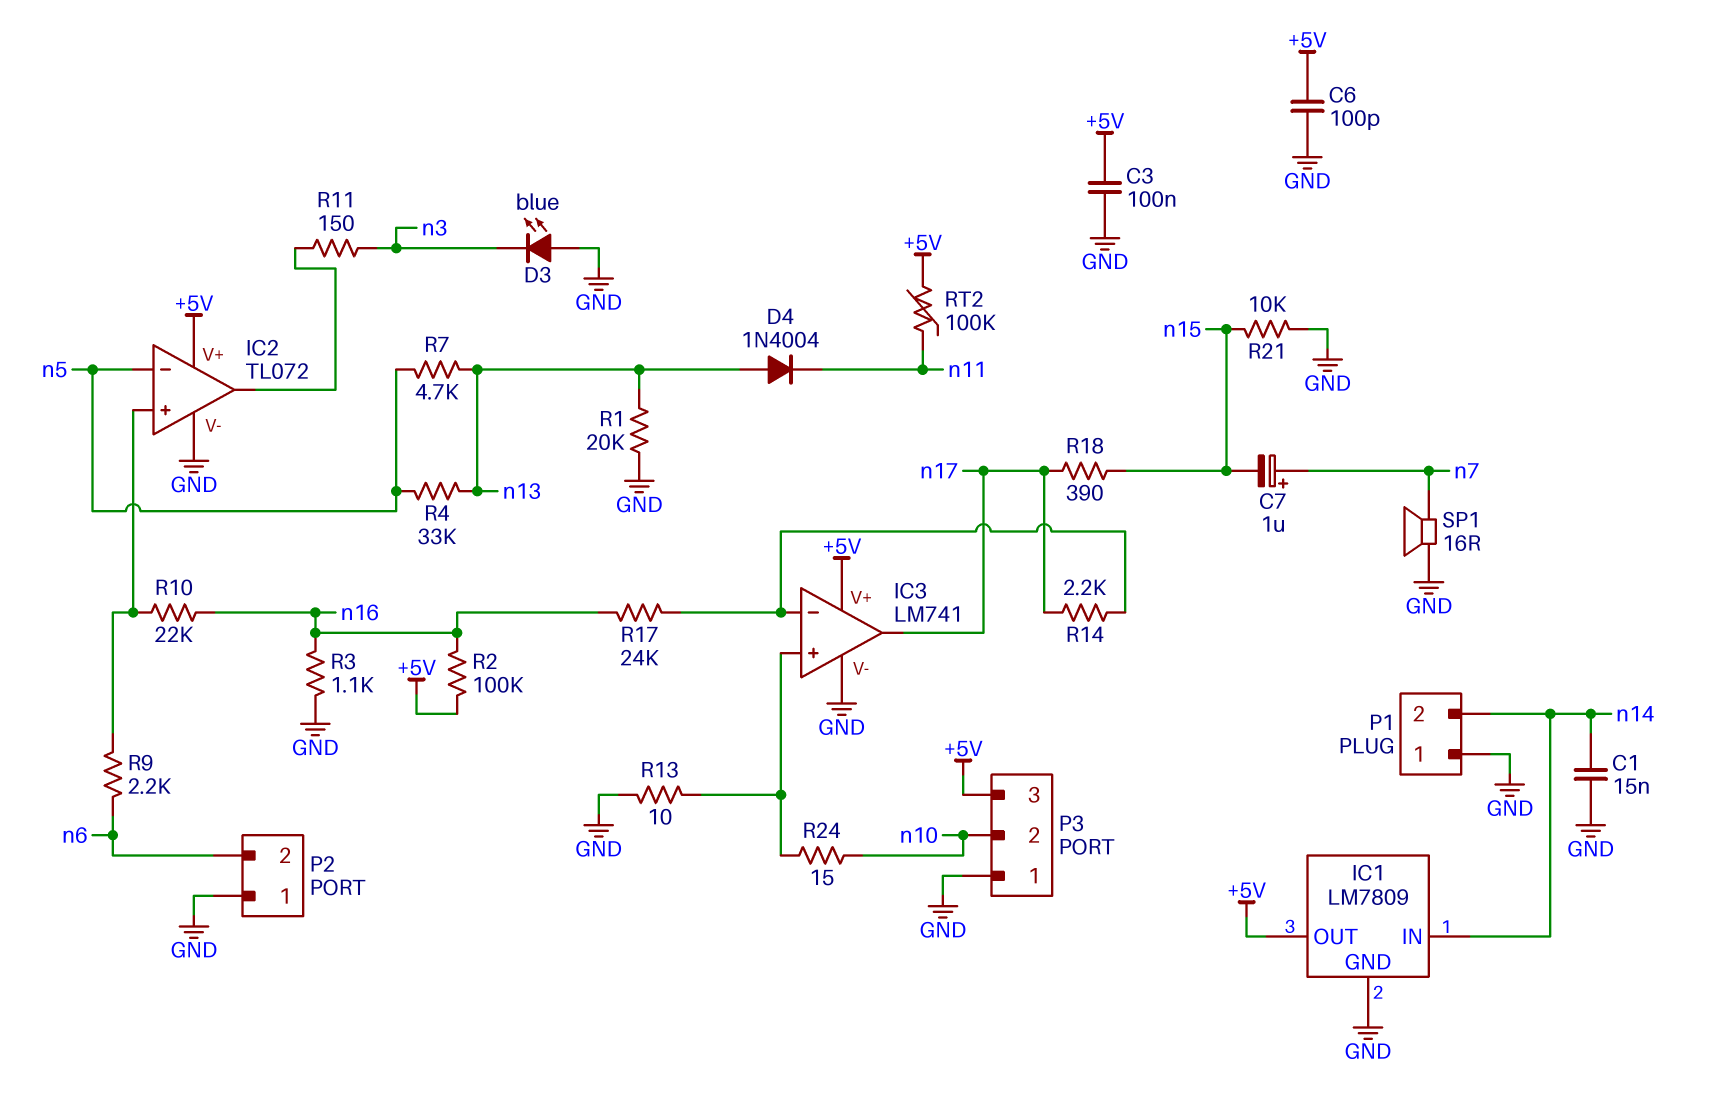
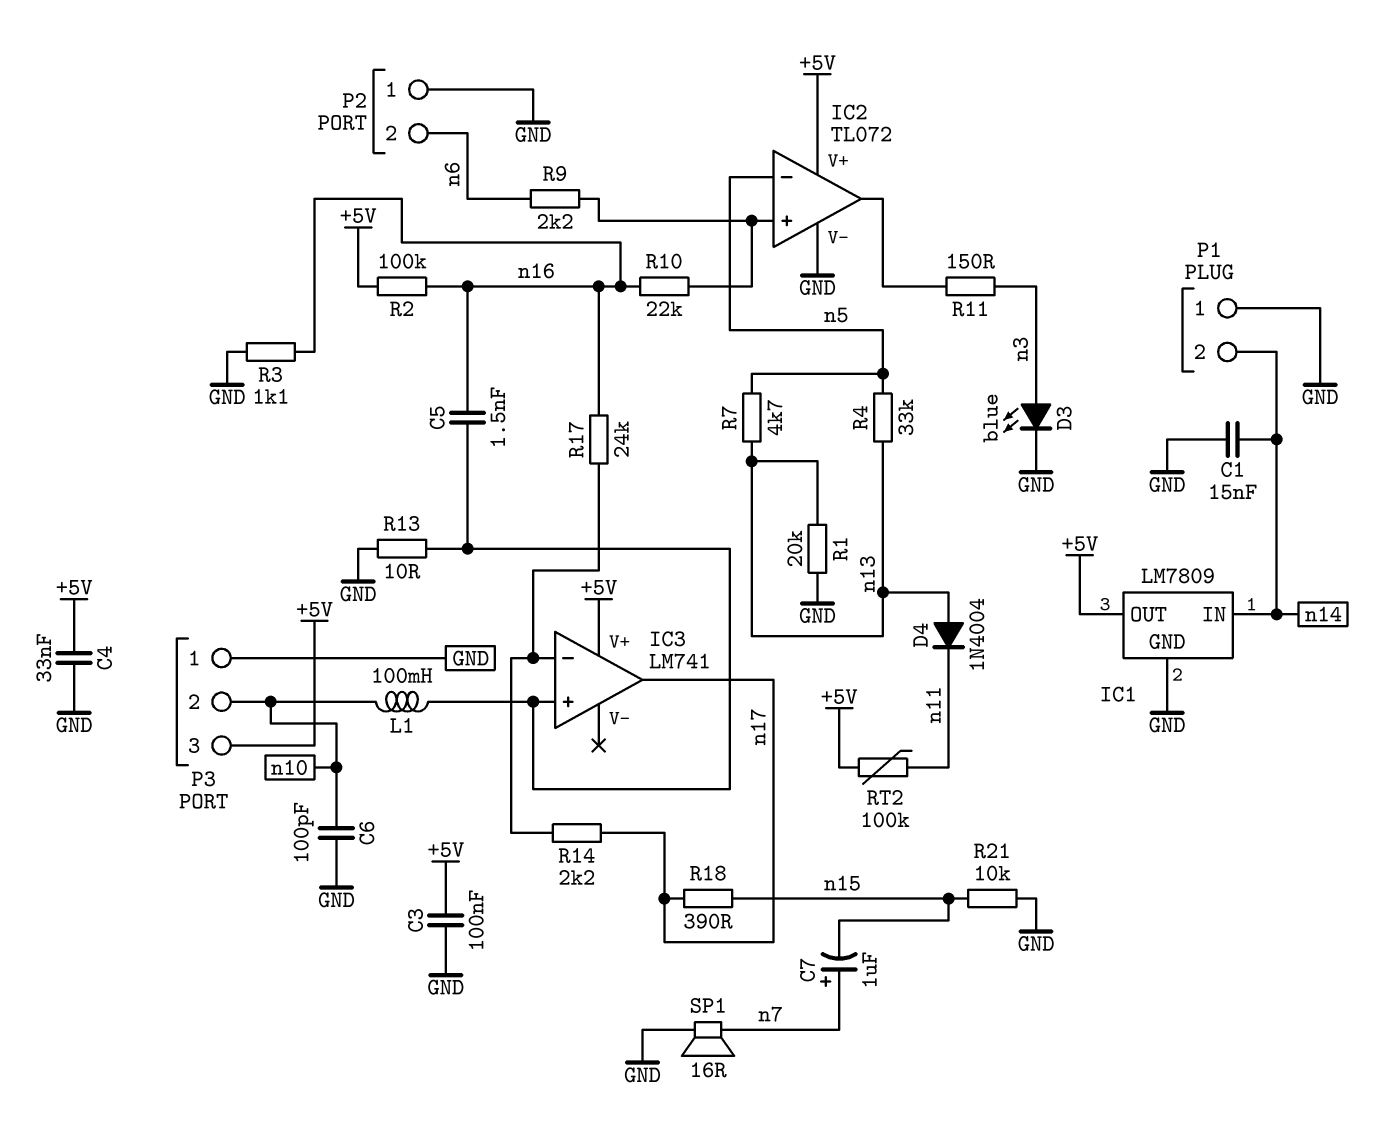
C4: none -> 33nF (+5V, GND)
C5: none -> 1.5nF (IC3/in+, n16)
C6: 100pF (+5V, GND) -> 100pF (GND, n10)
D3: LED blue (A GND, K n3) -> LED blue (A n3, K GND)
IC3 pin V-: GND -> none
L1: none -> 100mH (IC3/in+, n10)
R24: 15 (IC3/in+, n10) -> none

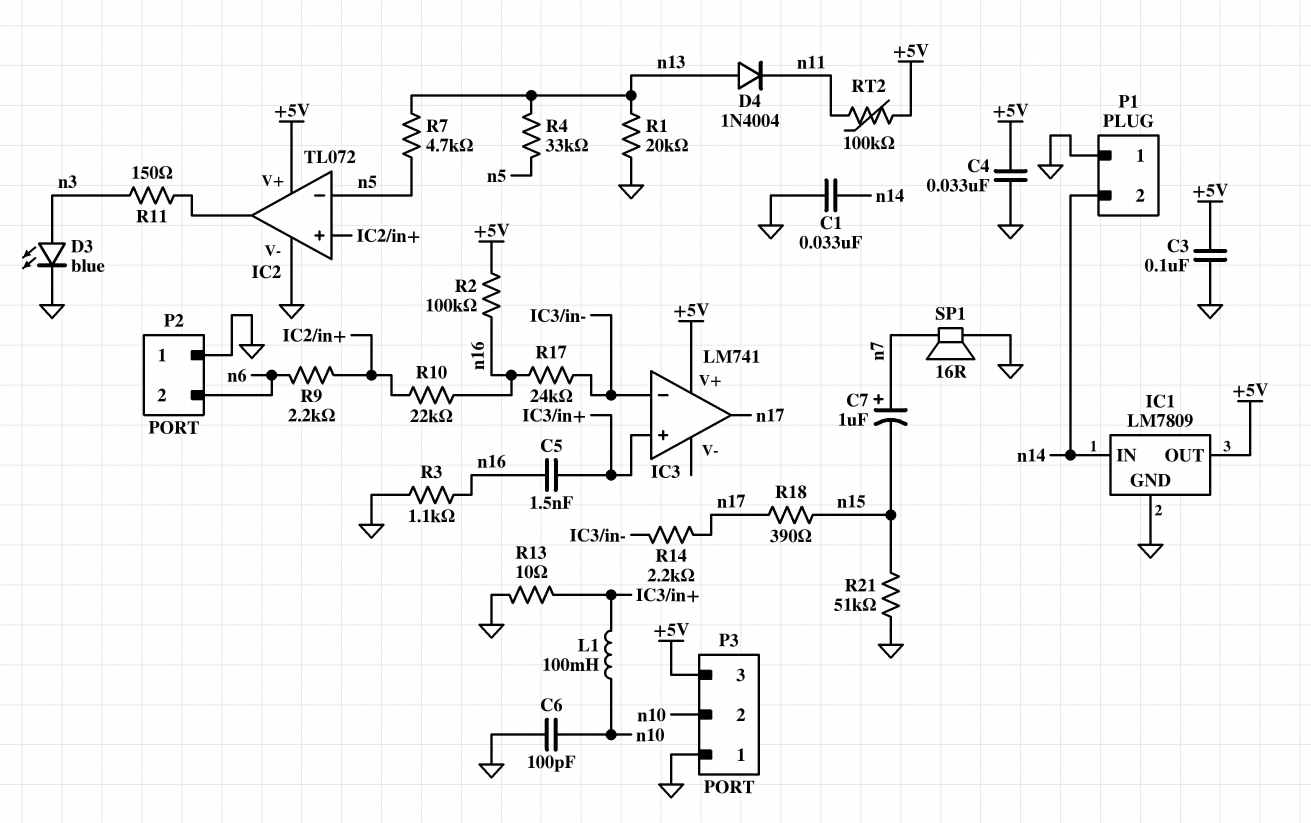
C1: 15nF (GND, n14) -> 33nF (GND, n14)
R21: 10k (GND, n15) -> 51k (GND, n15)

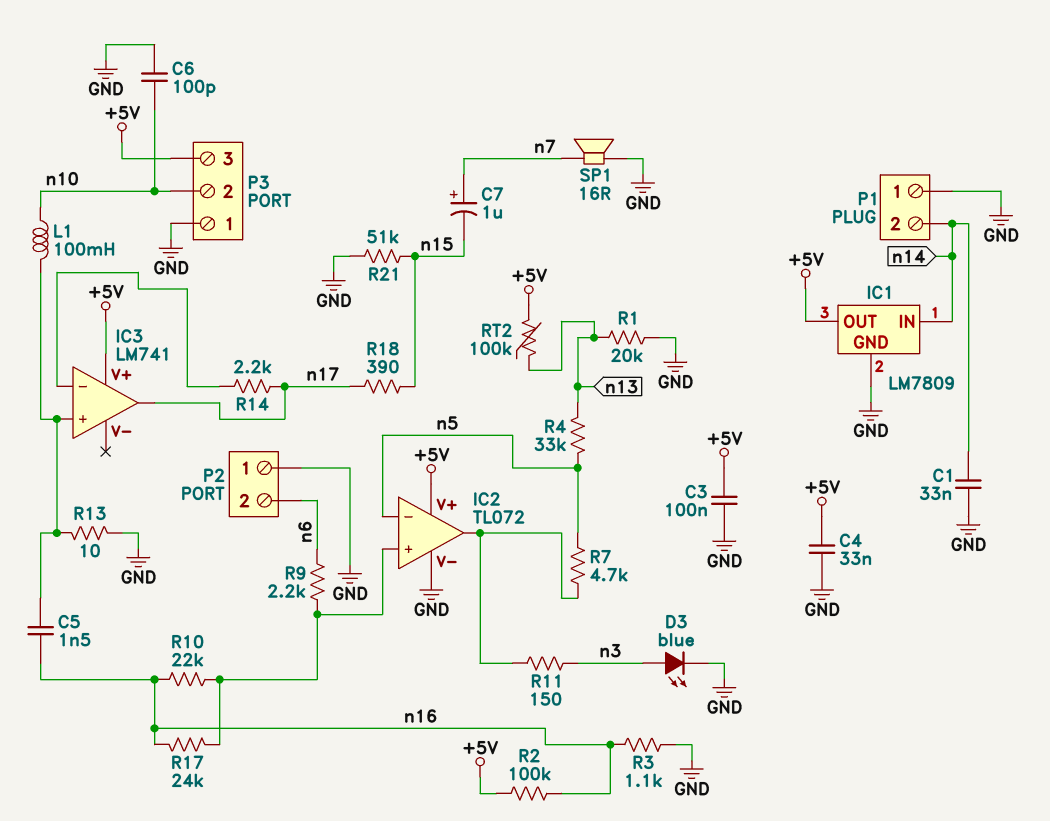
D4: diode 1N4004 (A n13, K n11) -> none
R7: 4.7k (n5, n13) -> 4.7k (IC2/out, n5)
R17: 24k (IC3/in-, n16) -> 24k (IC2/in+, n16)
RT2: 100k (+5V, n11) -> 100k (+5V, n13)

